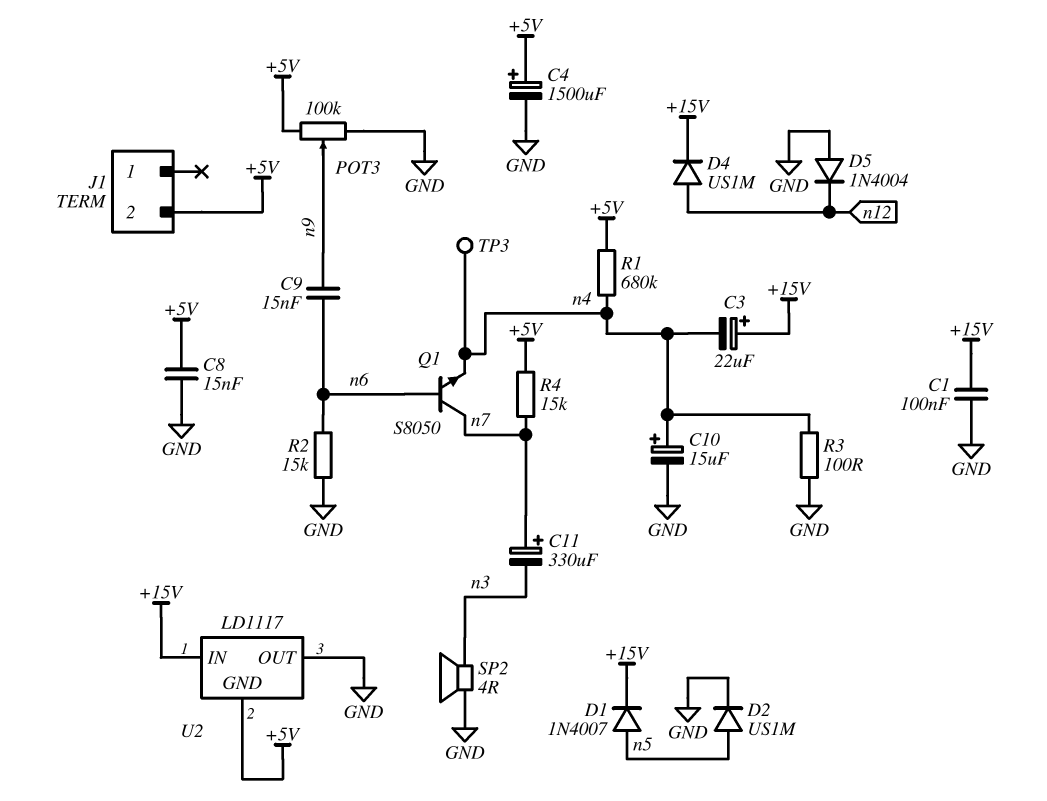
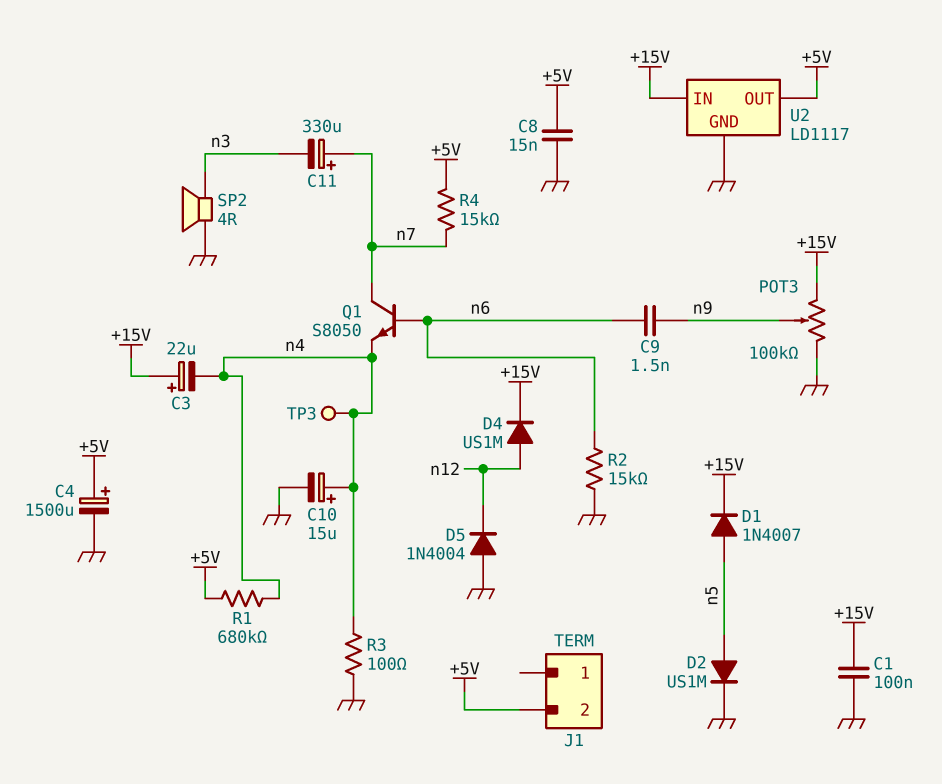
C9: 15nF (n6, n9) -> 1.5nF (n6, n9)
POT3: 100k (+5V, GND, wiper n9) -> 100k (+15V, GND, wiper n9)
U2 pin GND: +5V -> GND
U2 pin OUT: GND -> +5V

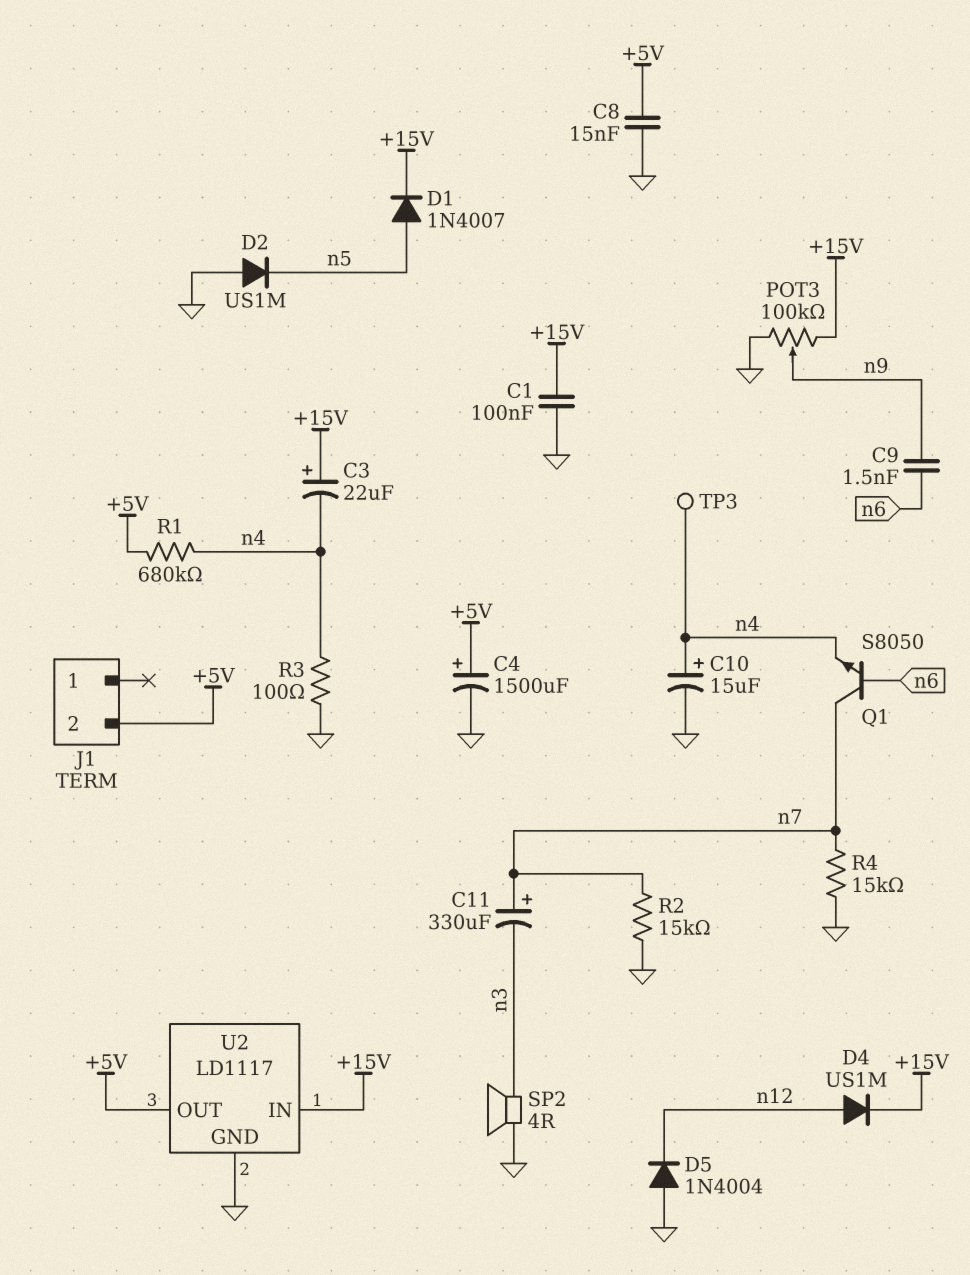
D2: diode US1M (A n5, K GND) -> diode US1M (A GND, K n5)
R2: 15k (GND, n6) -> 15k (GND, n7)
R4: 15k (+5V, n7) -> 15k (GND, n7)

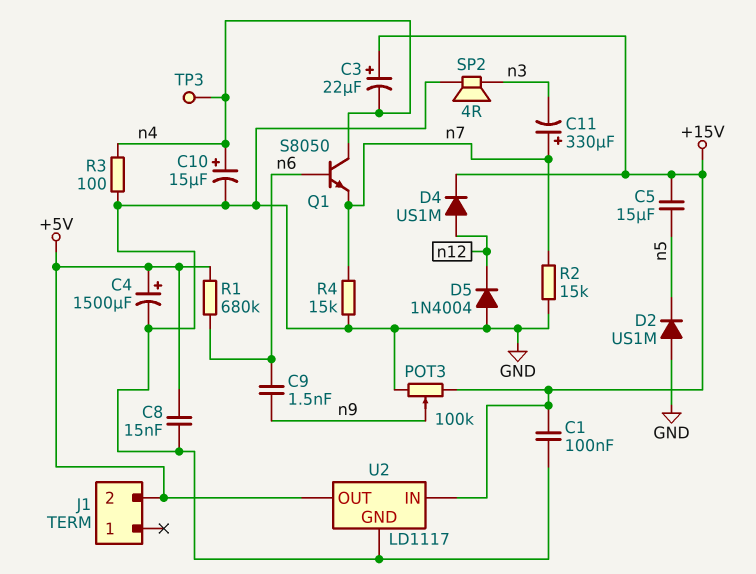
C5: none -> 15uF (+15V, n5)
D1: diode 1N4007 (A n5, K +15V) -> none
Q1: NPN S8050 (B n6, C n7, E n4) -> NPN S8050 (B n6, C n4, E n7)
R1: 680k (+5V, n4) -> 680k (+5V, n6)

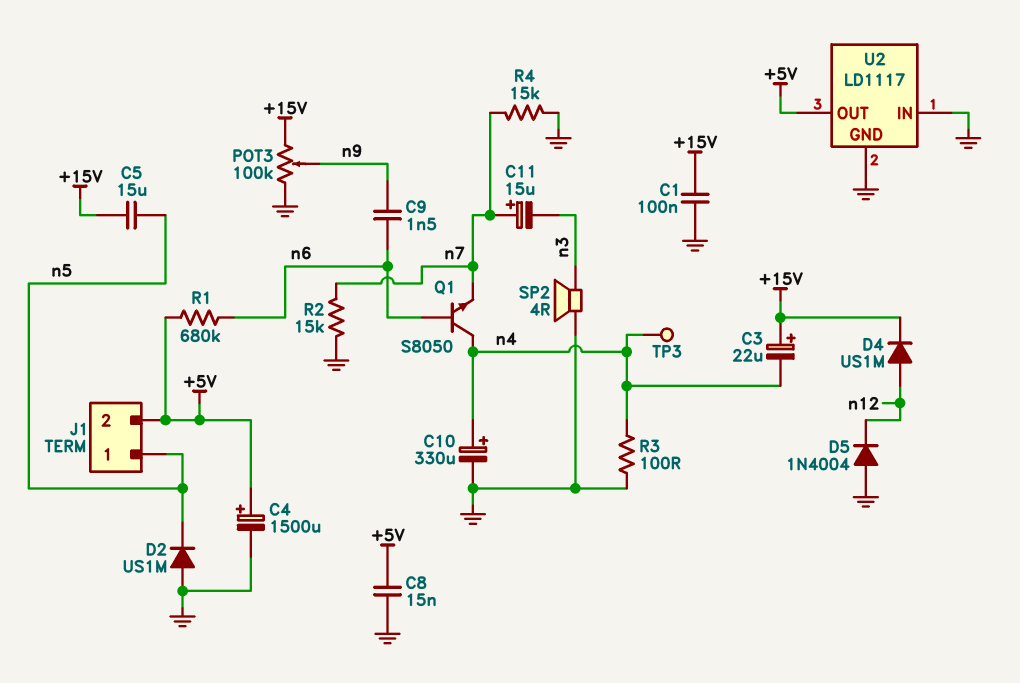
C10: 15uF (plus n4, minus GND) -> 330uF (plus n4, minus GND)
C11: 330uF (plus n7, minus n3) -> 15uF (plus n7, minus n3)
J1 pin 1: none -> n5
U2 pin IN: +15V -> GND

